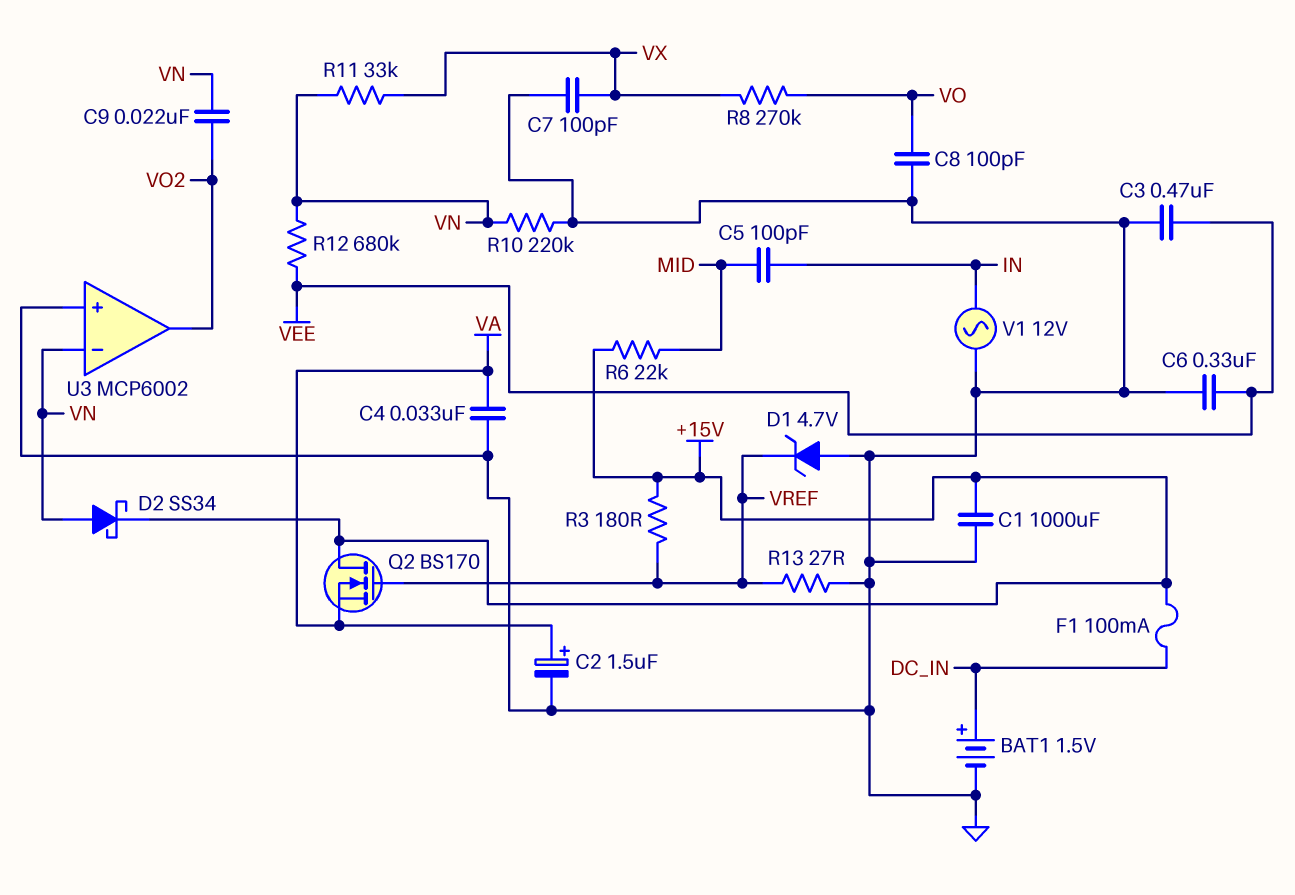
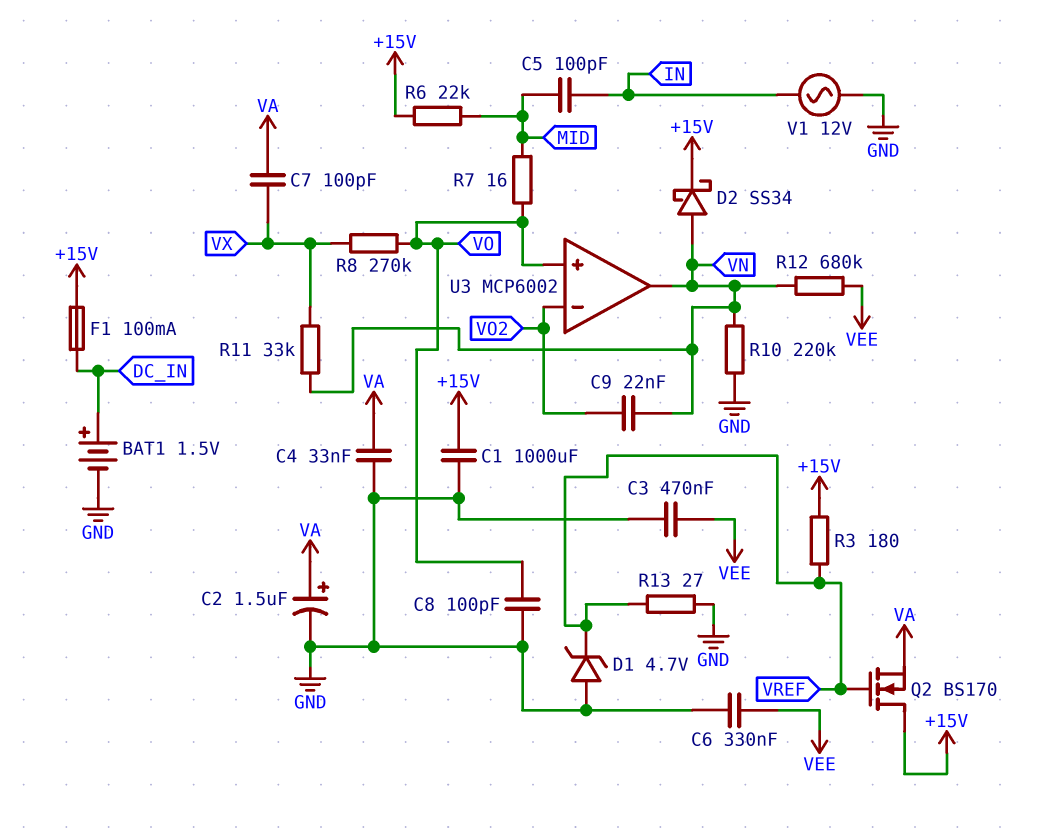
C7: 100pF (GND, VX) -> 100pF (VA, VX)
R7: none -> 16 (MID, VO)
U3 pin in+: GND -> VO
U3 pin in-: VN -> VO2
U3 pin out: VO2 -> VN

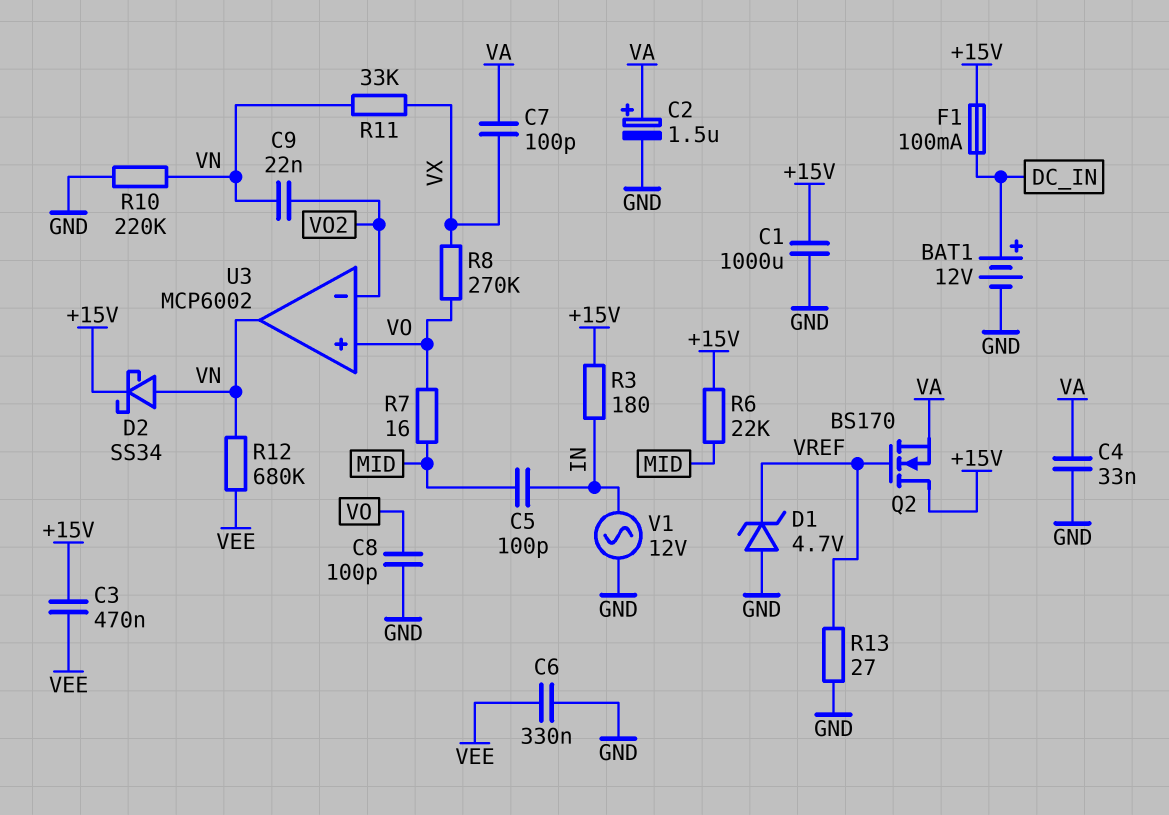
BAT1: 1.5V (plus DC_IN, minus GND) -> 12V (plus DC_IN, minus GND)
C3: 470nF (GND, VEE) -> 470nF (+15V, VEE)
R3: 180 (+15V, VREF) -> 180 (+15V, IN)

